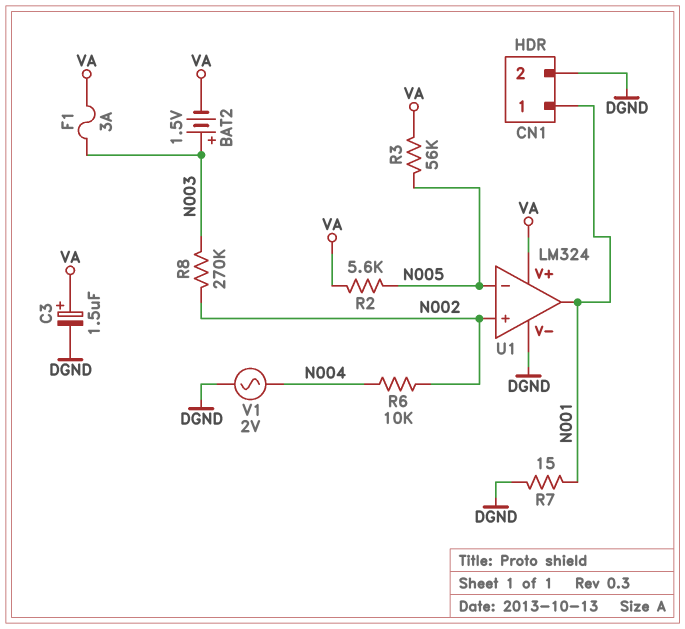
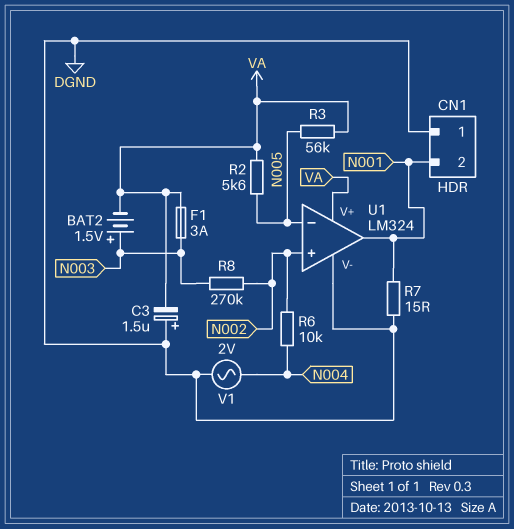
C3: 1.5uF (plus VA, minus DGND) -> 1.5uF (plus DGND, minus VA)
CN1 pin 1: N001 -> DGND
CN1 pin 2: DGND -> N001

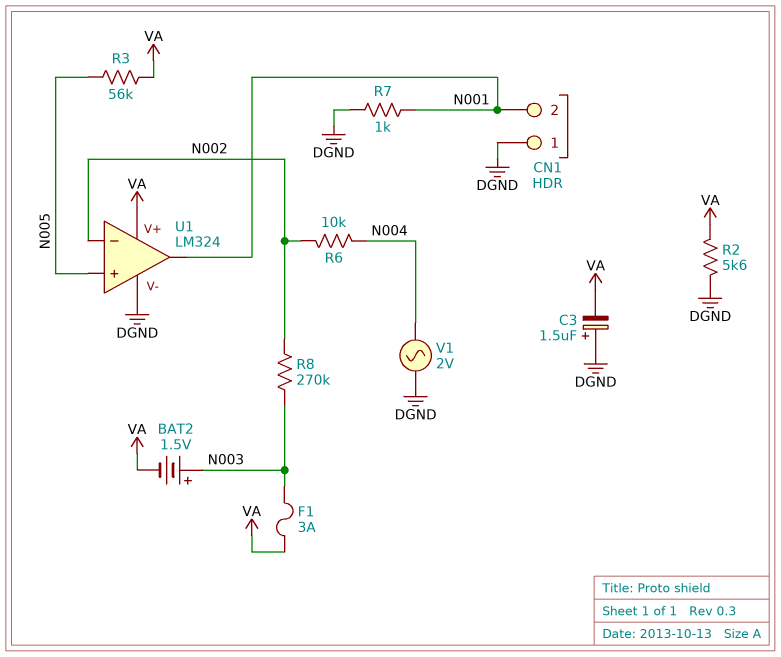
R2: 5.6k (N005, VA) -> 5.6k (DGND, VA)
R7: 15 (DGND, N001) -> 1k (DGND, N001)
U1 pin in+: N002 -> N005
U1 pin in-: N005 -> N002

